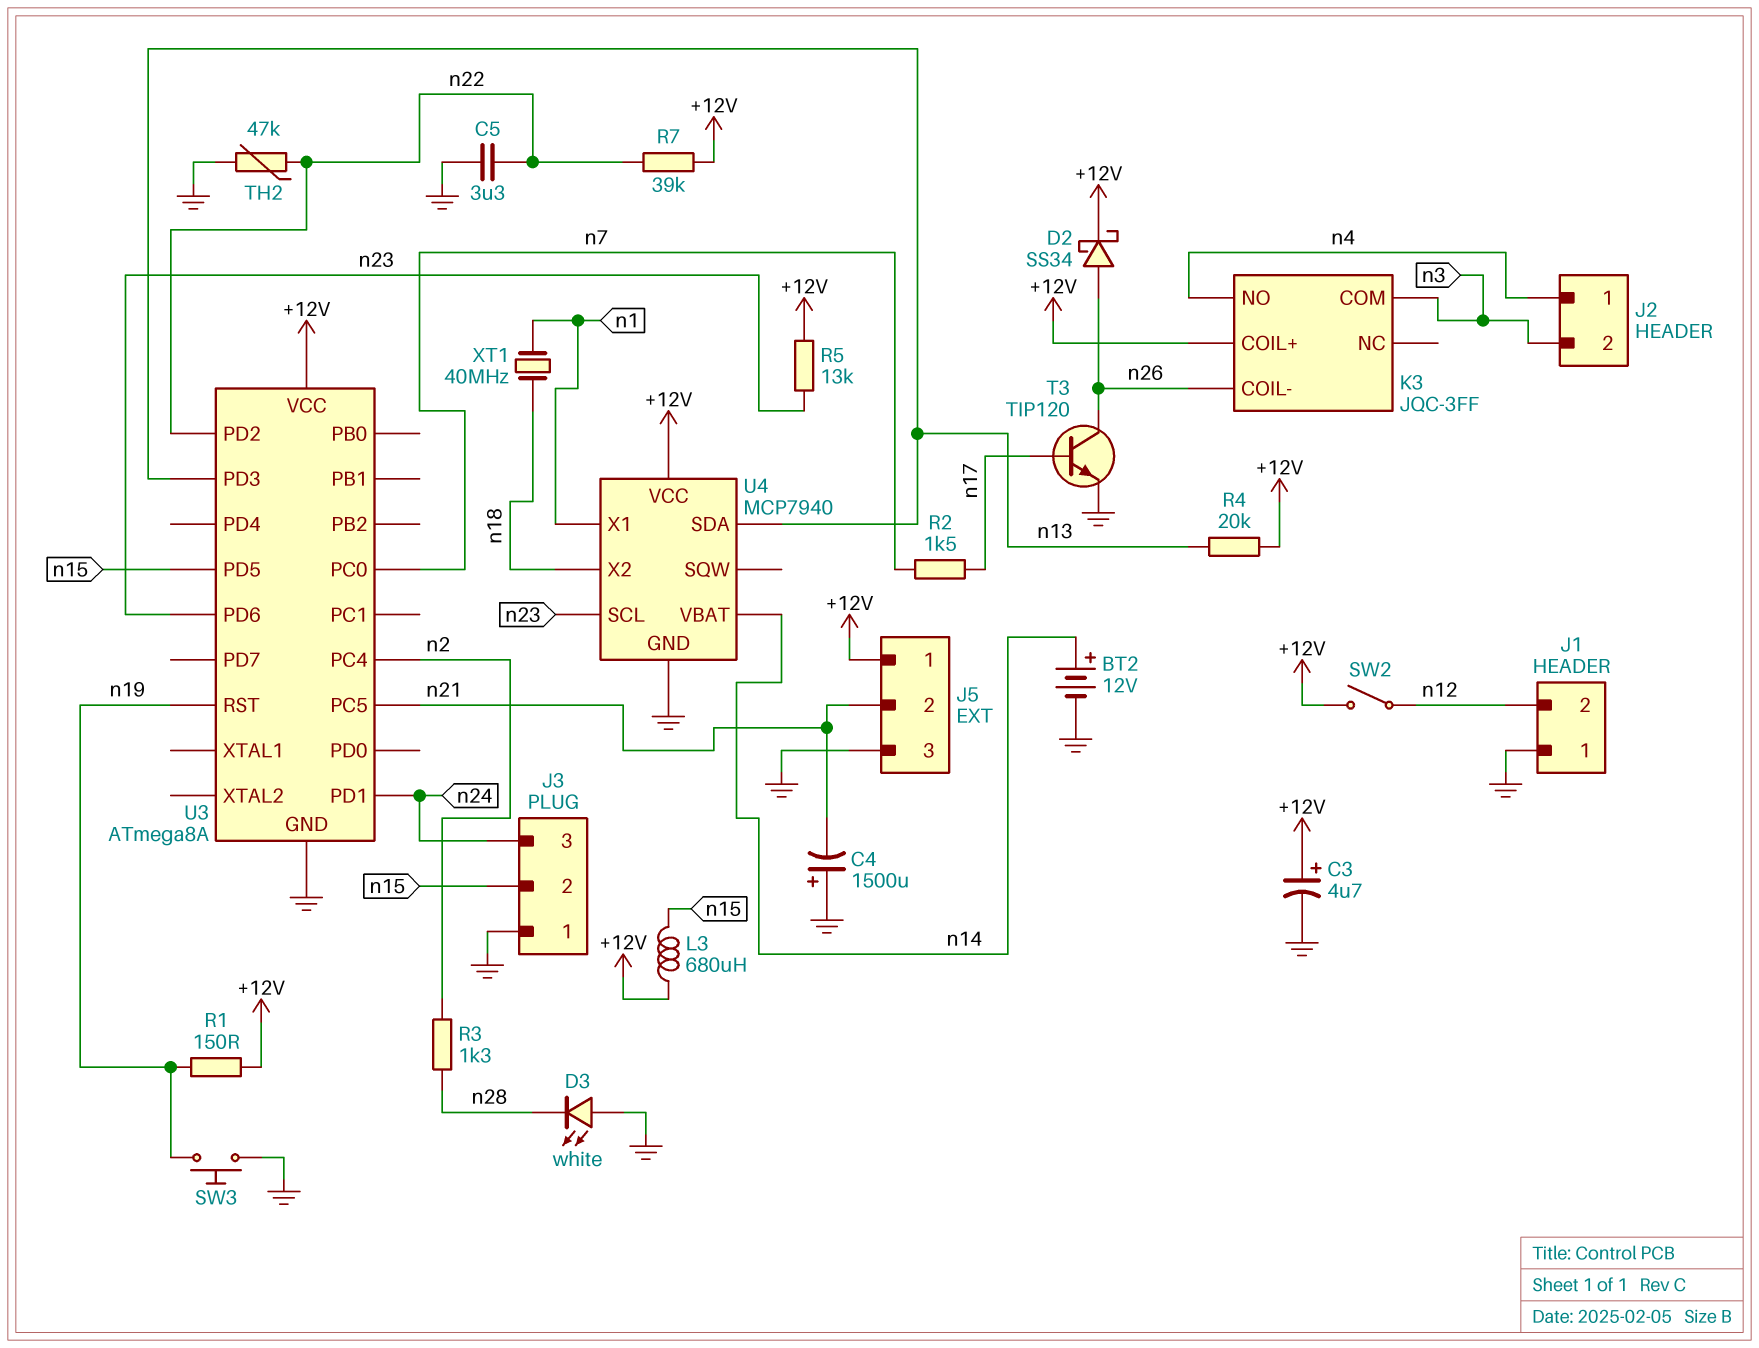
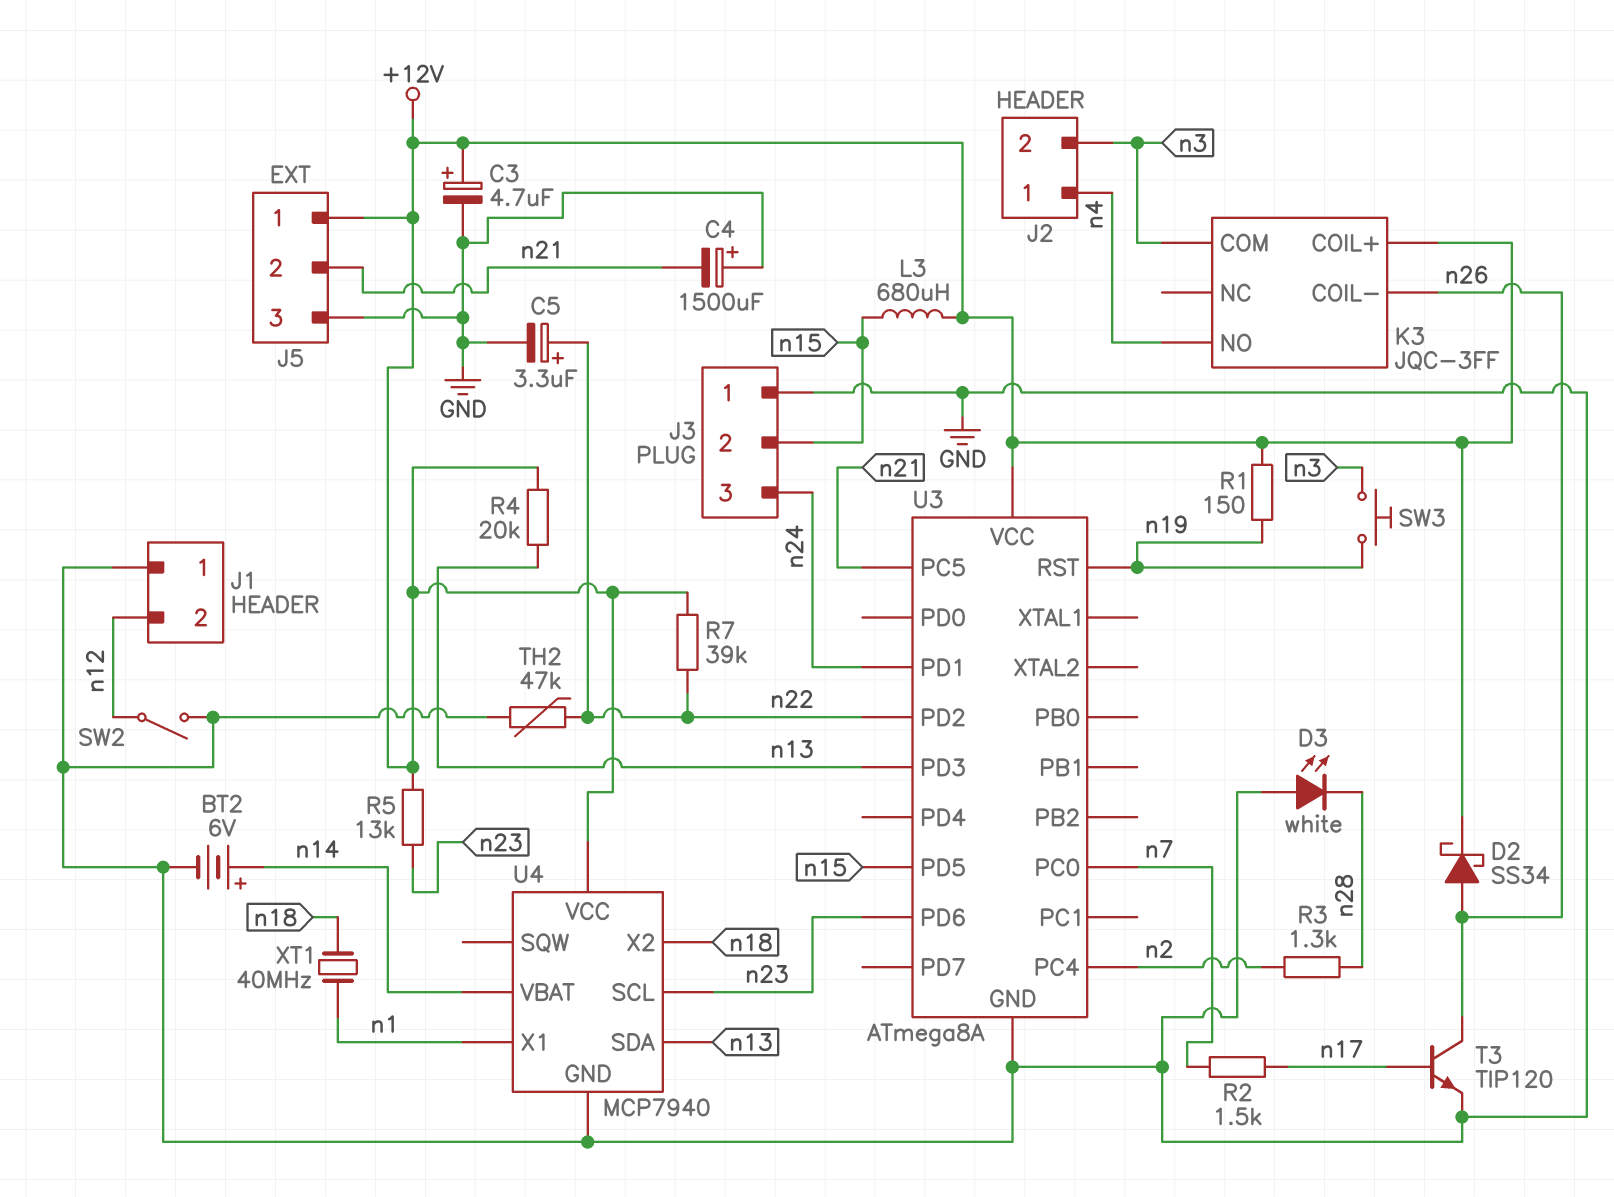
BT2: 12V (plus n14, minus GND) -> 6V (plus n14, minus GND)
C5: 3.3uF (GND, n22) -> 3.3uF (plus n22, minus GND)
SW2: switch (+12V, n12) -> switch (GND, n12)
SW3: button (GND, n19) -> button (n3, n19)

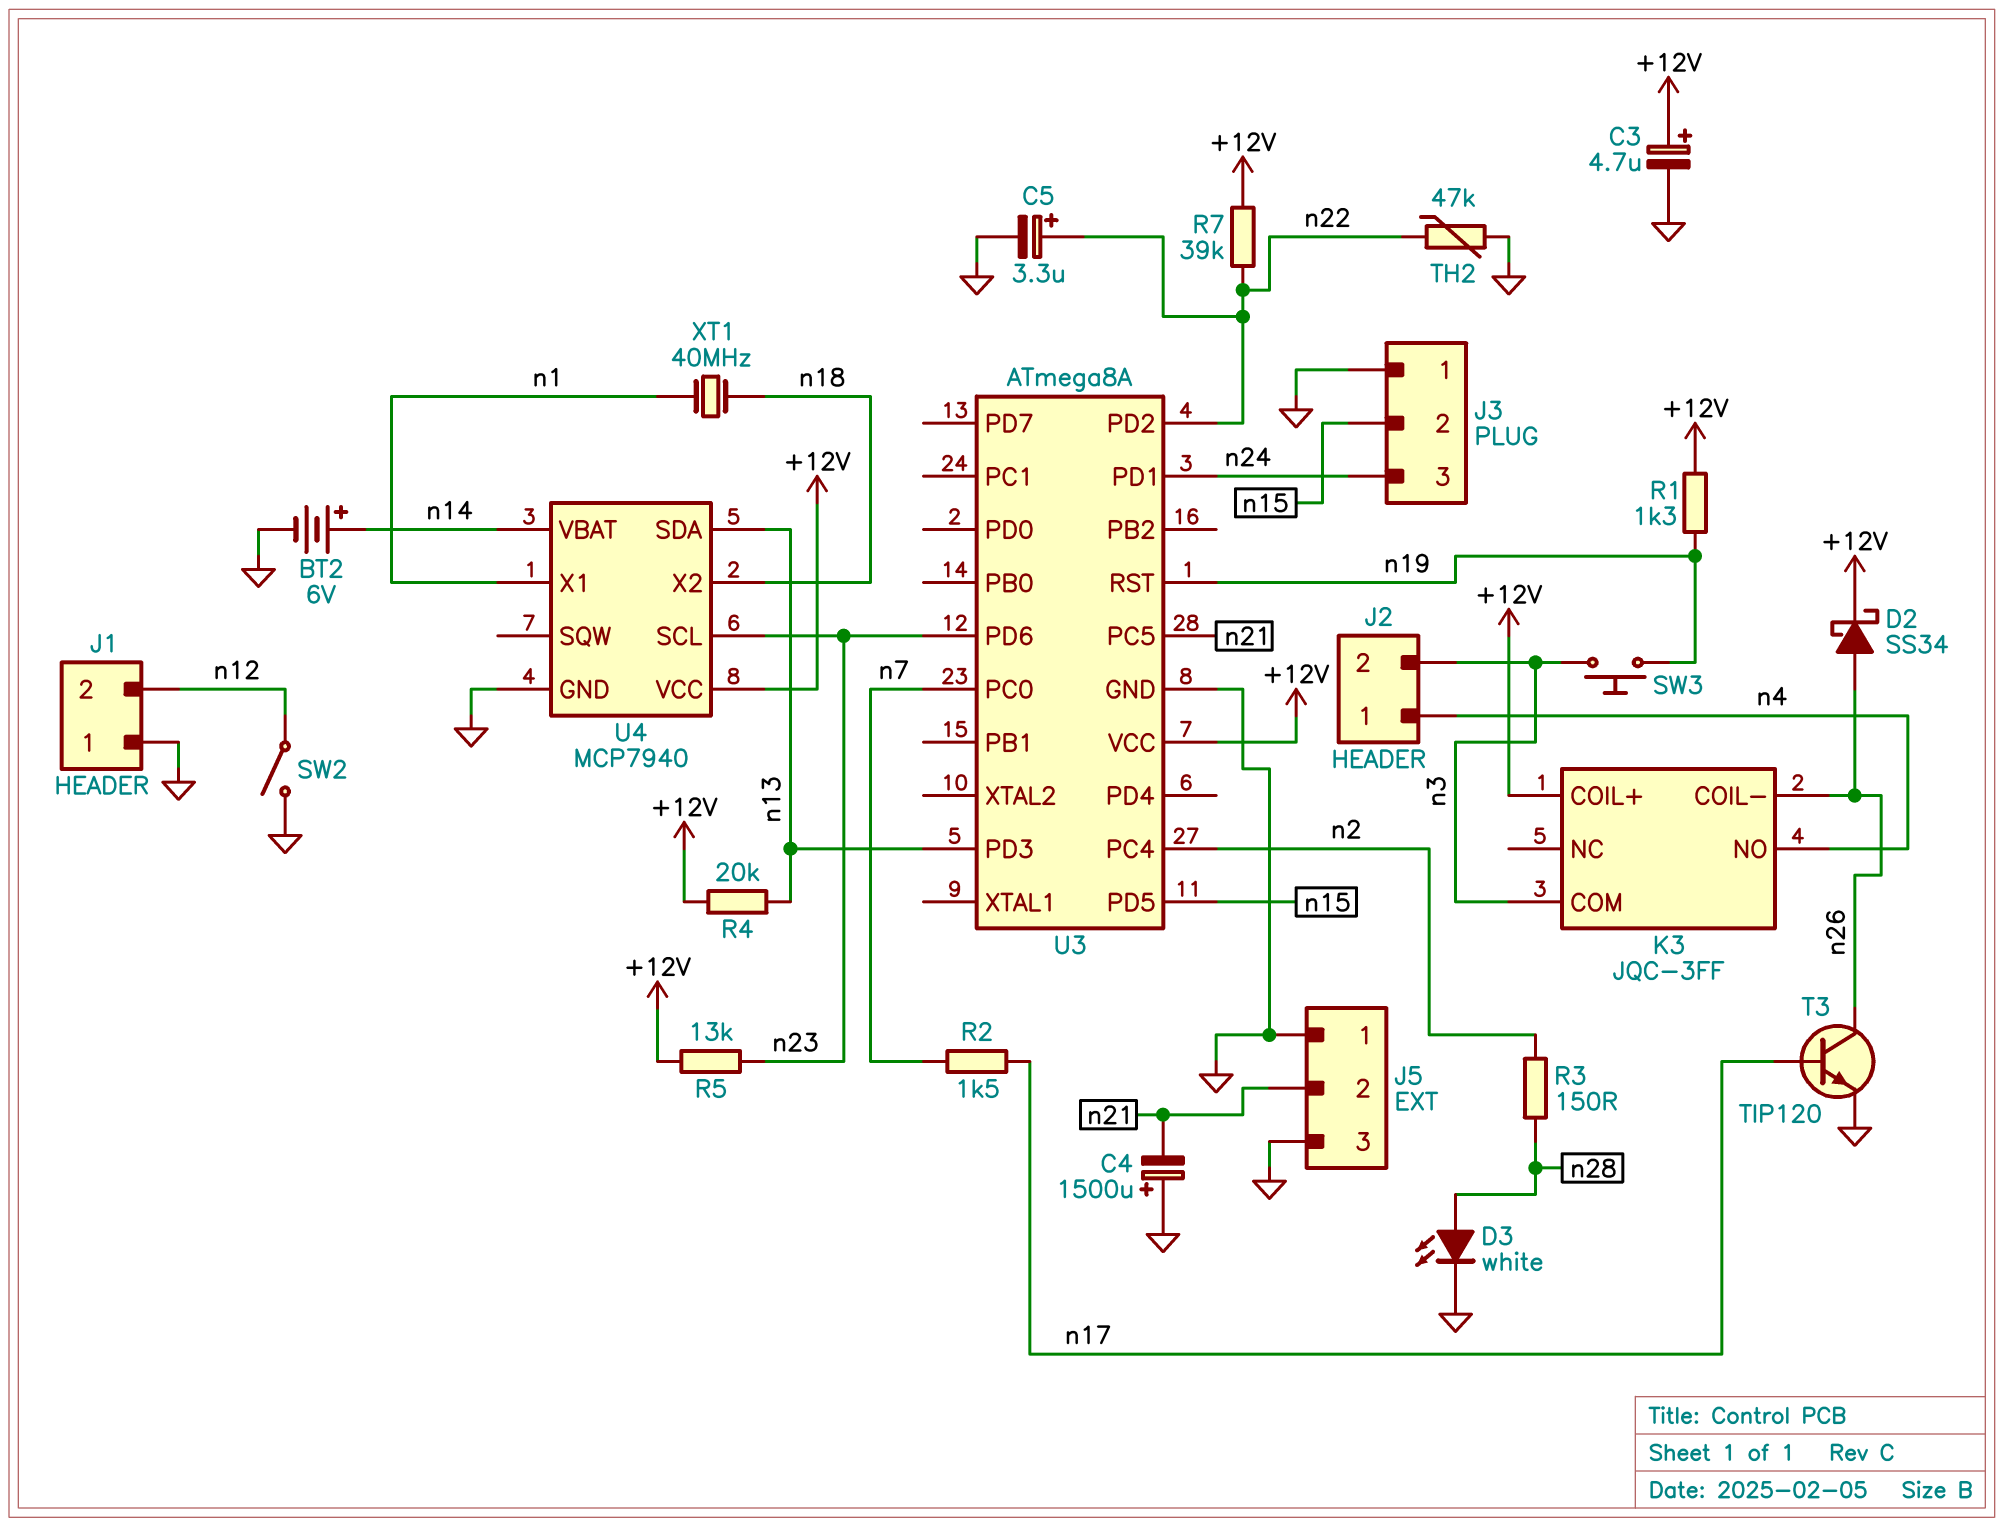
D3: LED white (A GND, K n28) -> LED white (A n28, K GND)
J5 pin 1: +12V -> GND
L3: 680uH (+12V, n15) -> none
R1: 150 (+12V, n19) -> 1.3k (+12V, n19)
R3: 1.3k (n2, n28) -> 150 (n2, n28)

